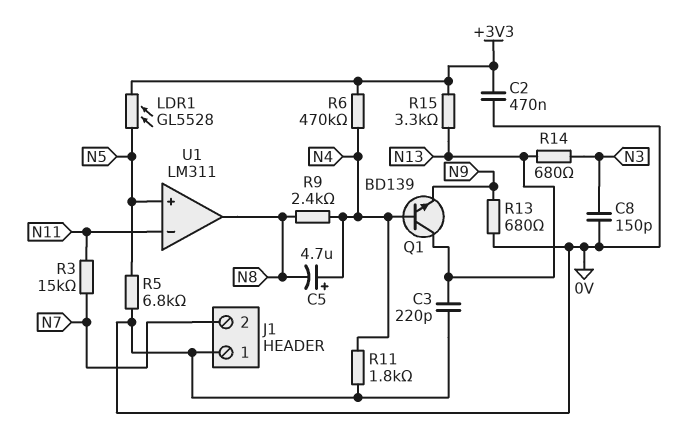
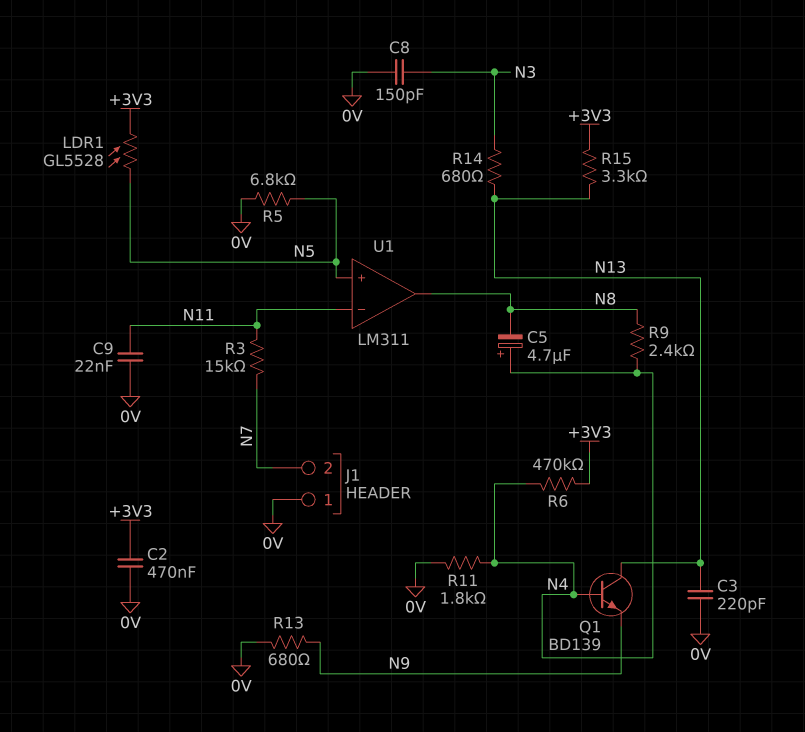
C9: none -> 22nF (0V, N11)

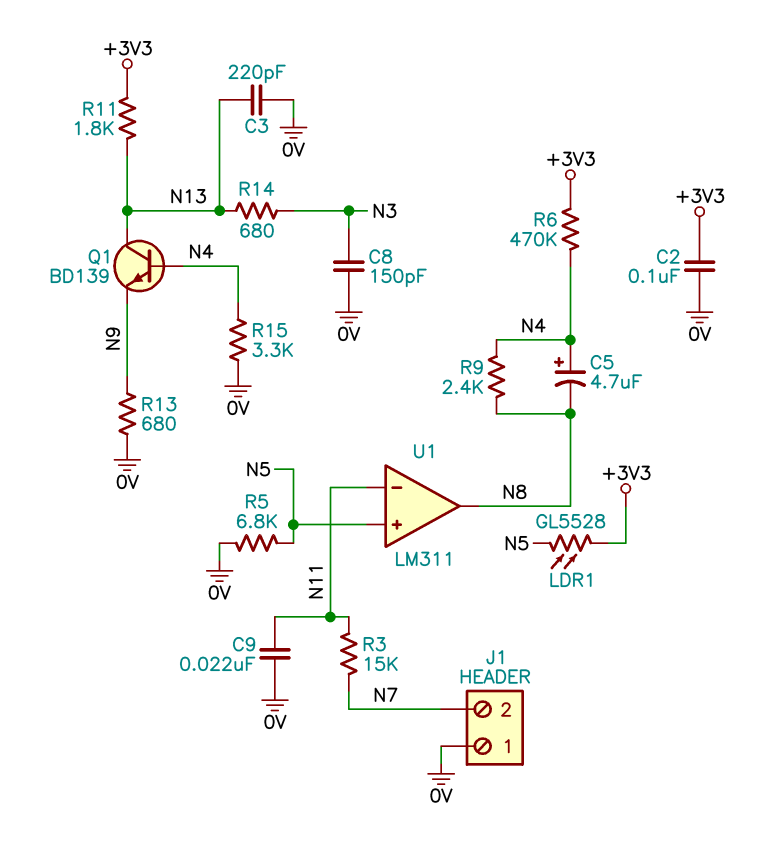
C2: 470nF (+3V3, 0V) -> 100nF (+3V3, 0V)
R11: 1.8k (0V, N4) -> 1.8k (+3V3, N13)
R15: 3.3k (+3V3, N13) -> 3.3k (0V, N4)

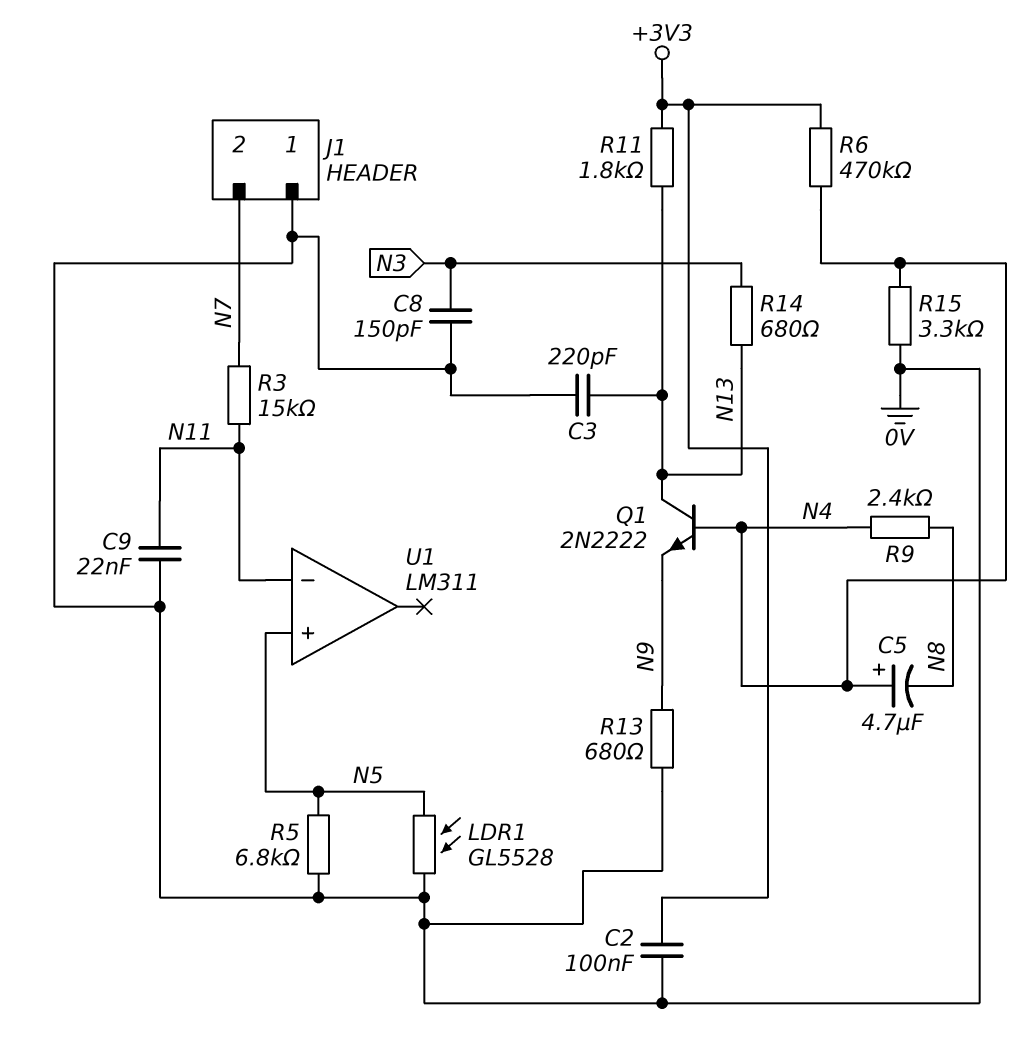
LDR1: GL5528 (+3V3, N5) -> GL5528 (0V, N5)
Q1: NPN BD139 (B N4, C N13, E N9) -> NPN 2N2222 (B N4, C N13, E N9)
U1 pin out: N8 -> none

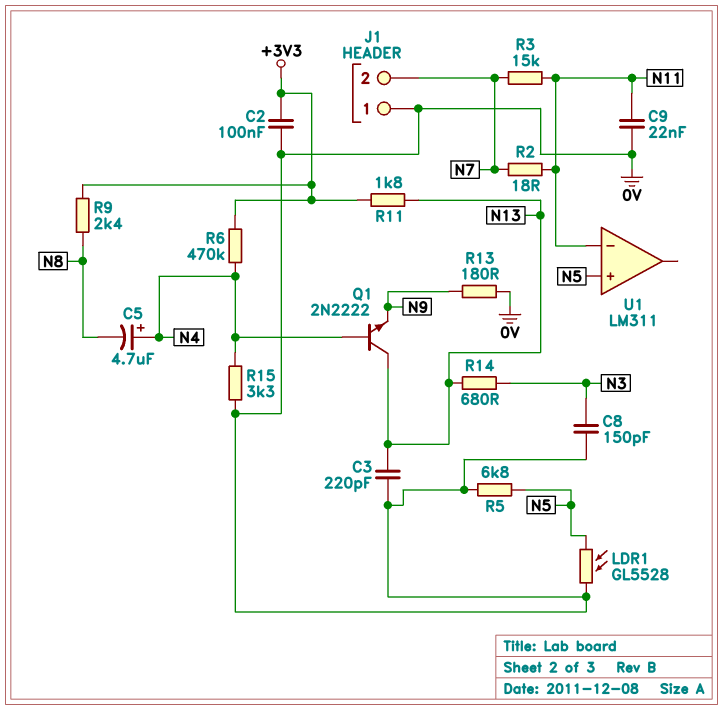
R2: none -> 18 (N7, N11)
R9: 2.4k (N4, N8) -> 2.4k (+3V3, N8)
R13: 680 (0V, N9) -> 180 (0V, N9)

